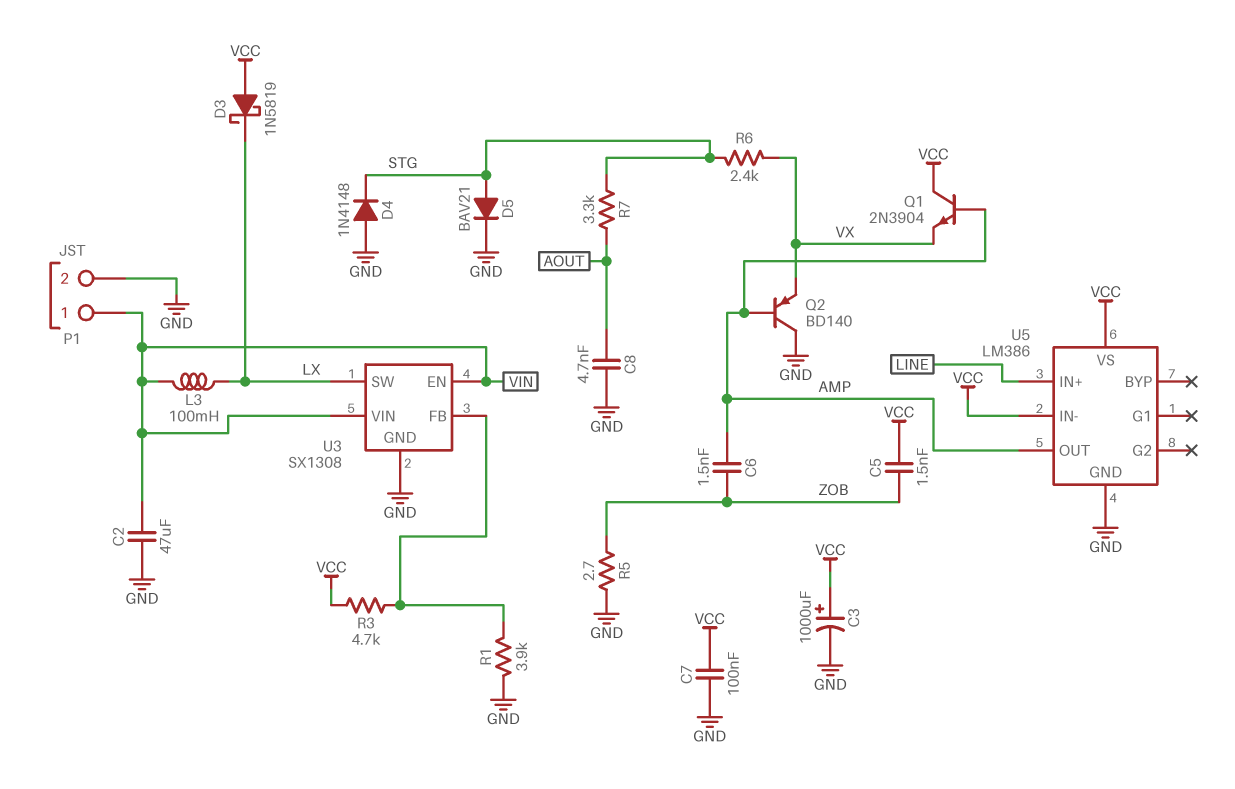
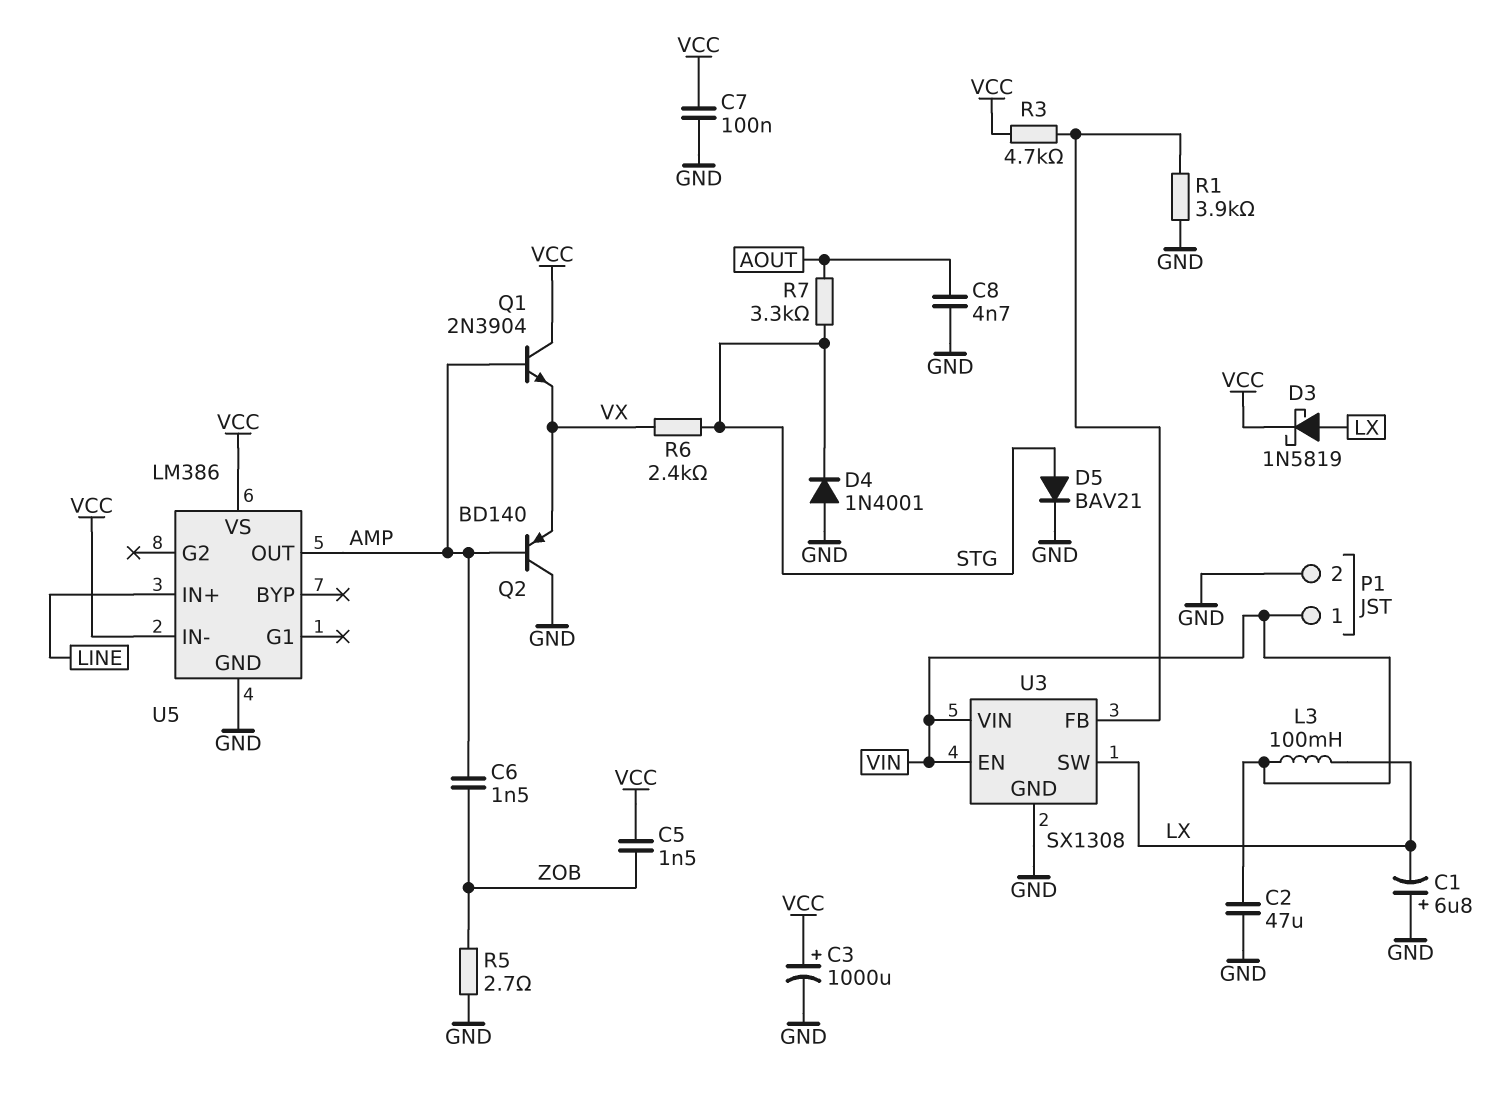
C1: none -> 6.8uF (plus GND, minus LX)
D3: schottky 1N5819 (A VCC, K LX) -> schottky 1N5819 (A LX, K VCC)
D4: diode 1N4148 (A GND, K STG) -> diode 1N4001 (A GND, K STG)

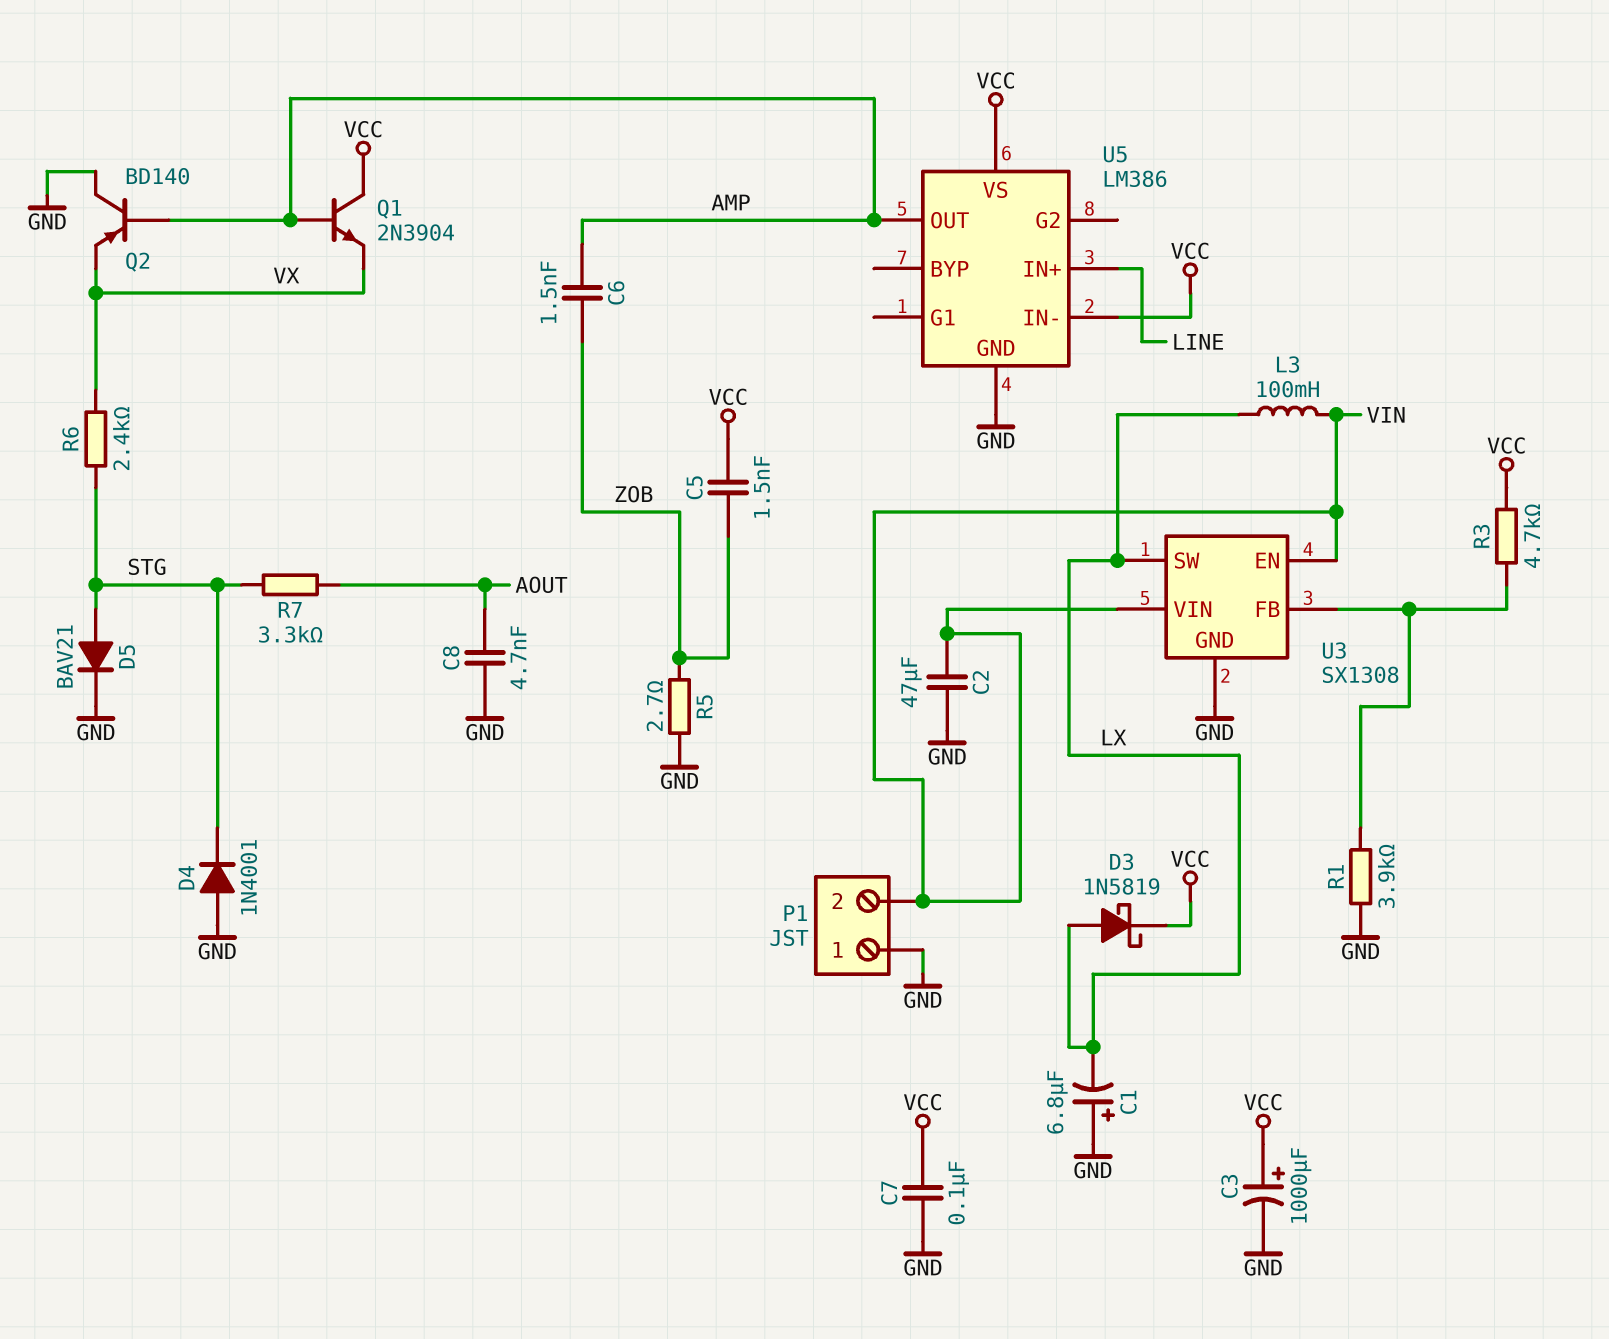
P1 pin 1: VIN -> GND
P1 pin 2: GND -> VIN

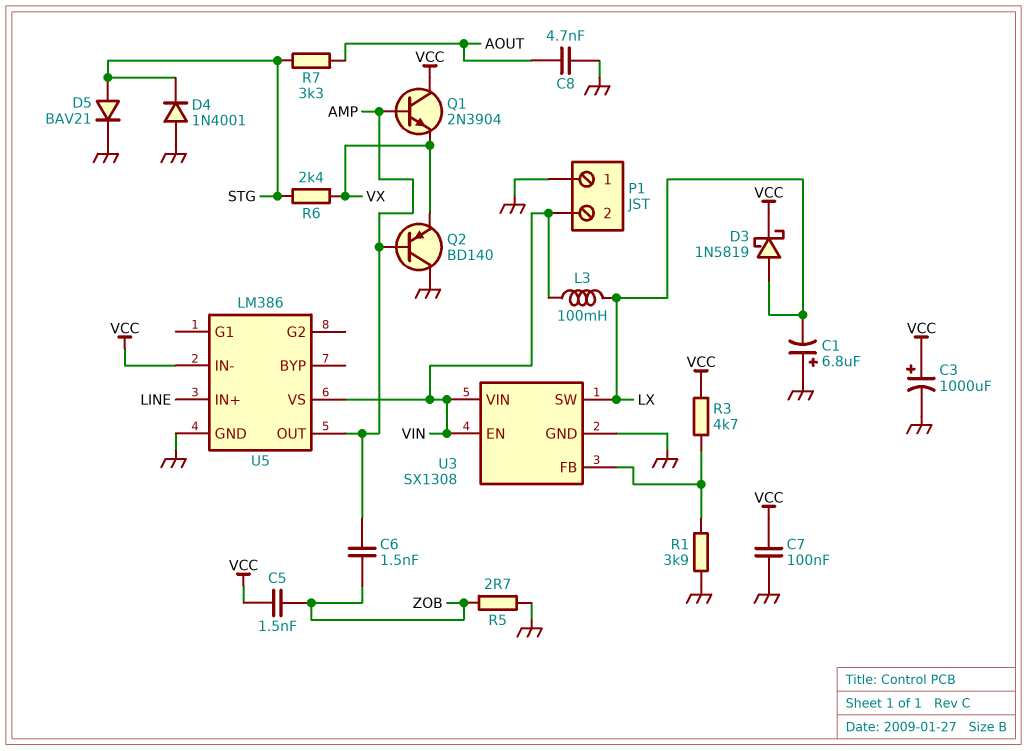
C2: 47uF (GND, VIN) -> none
U5 pin VS: VCC -> VIN

